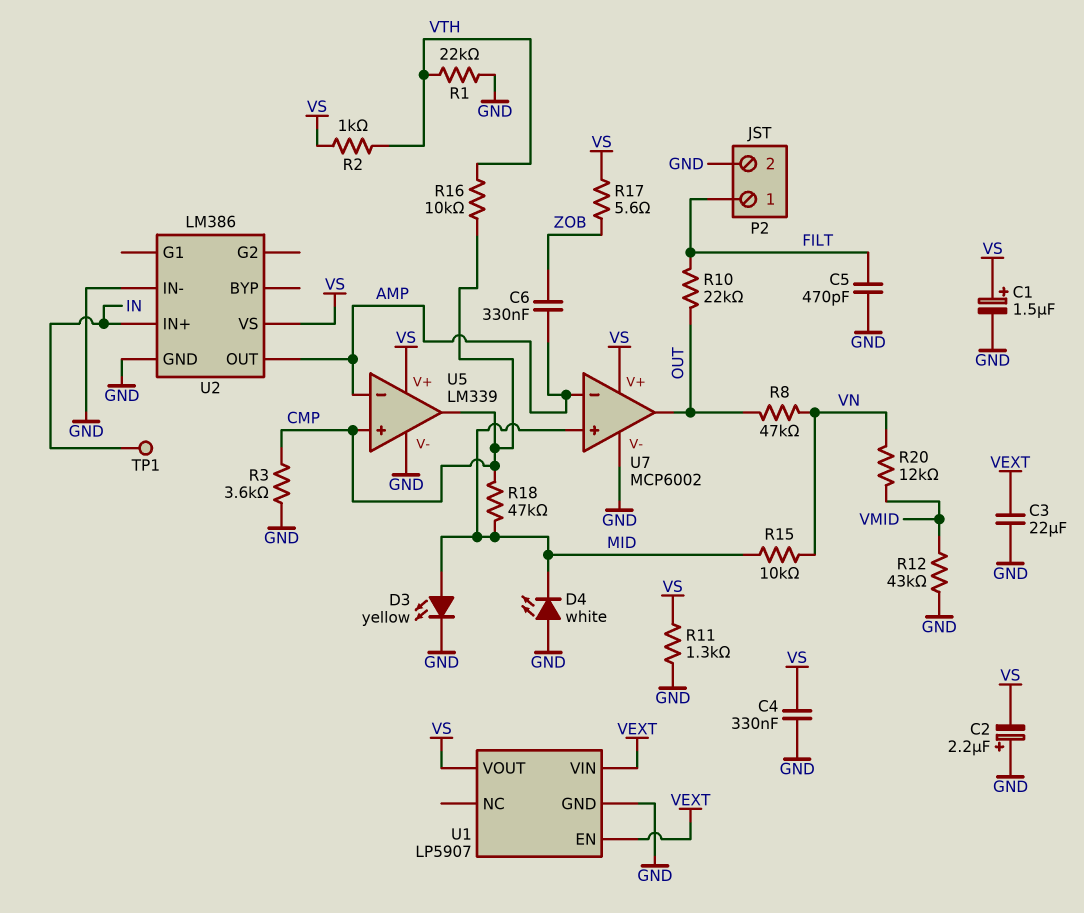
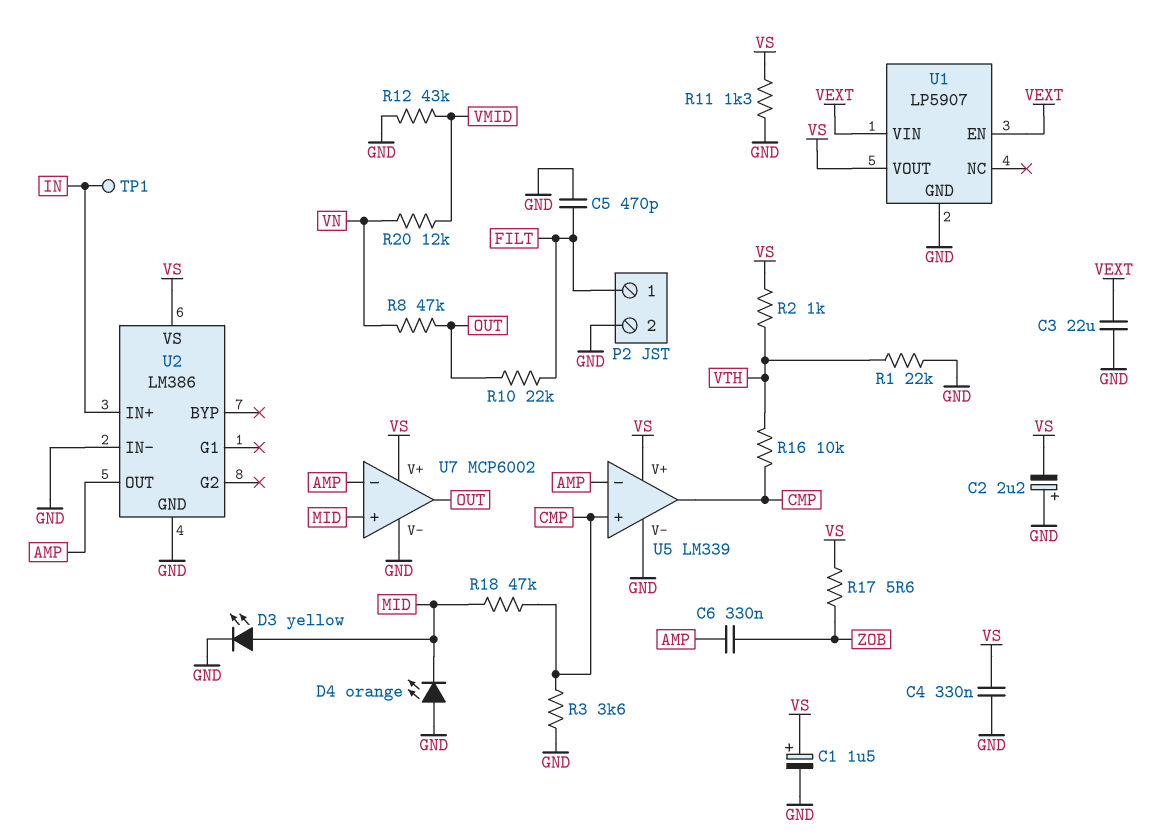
D4: LED white (A GND, K MID) -> LED orange (A GND, K MID)
R15: 10k (MID, VN) -> none

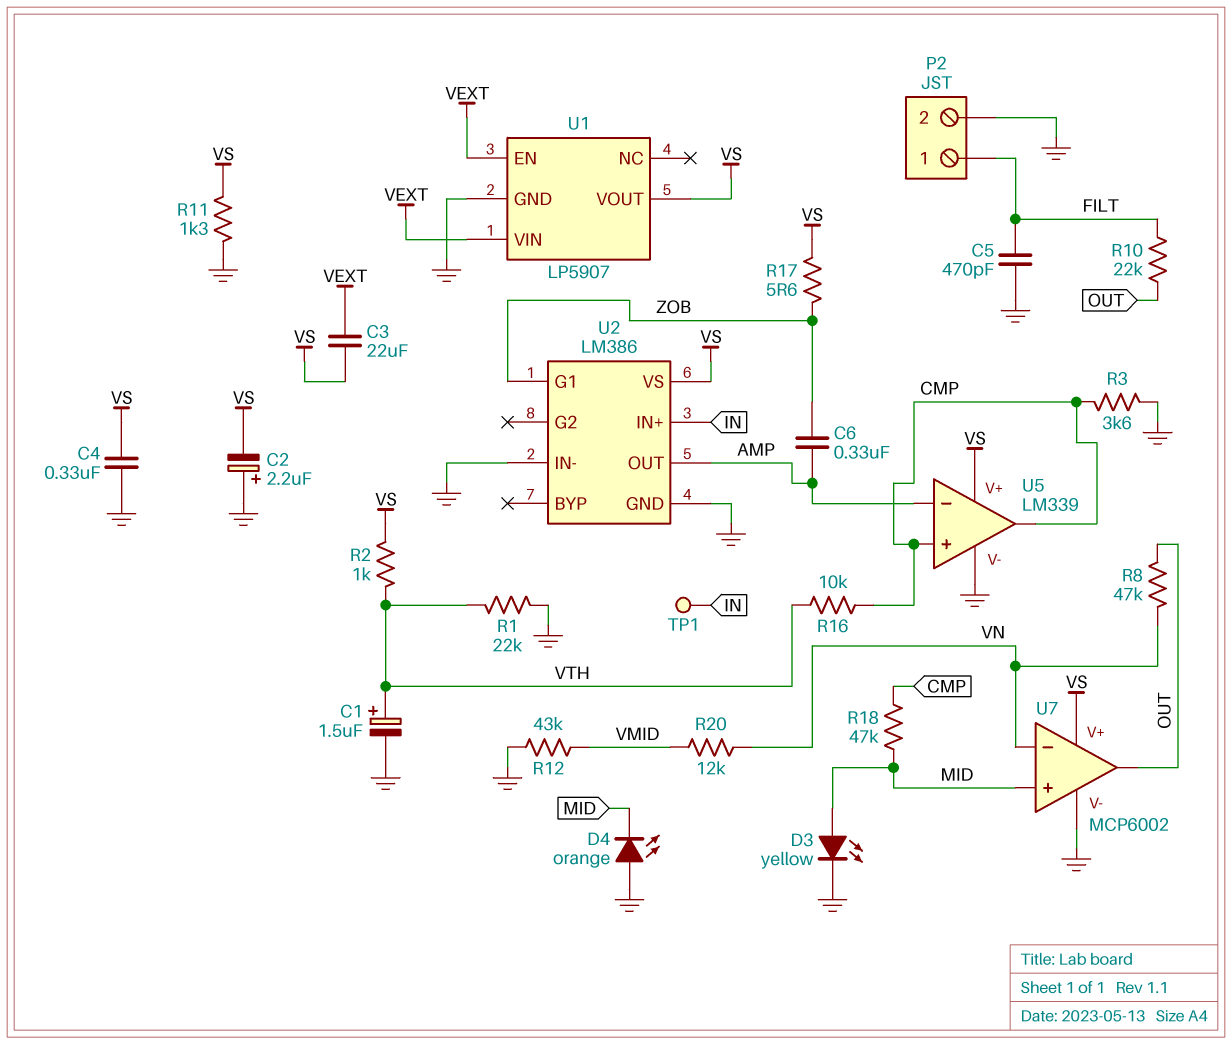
C1: 1.5uF (plus VS, minus GND) -> 1.5uF (plus VTH, minus GND)
C3: 22uF (GND, VEXT) -> 22uF (VEXT, VS)
U2 pin G1: none -> ZOB
U7 pin in-: AMP -> VN

